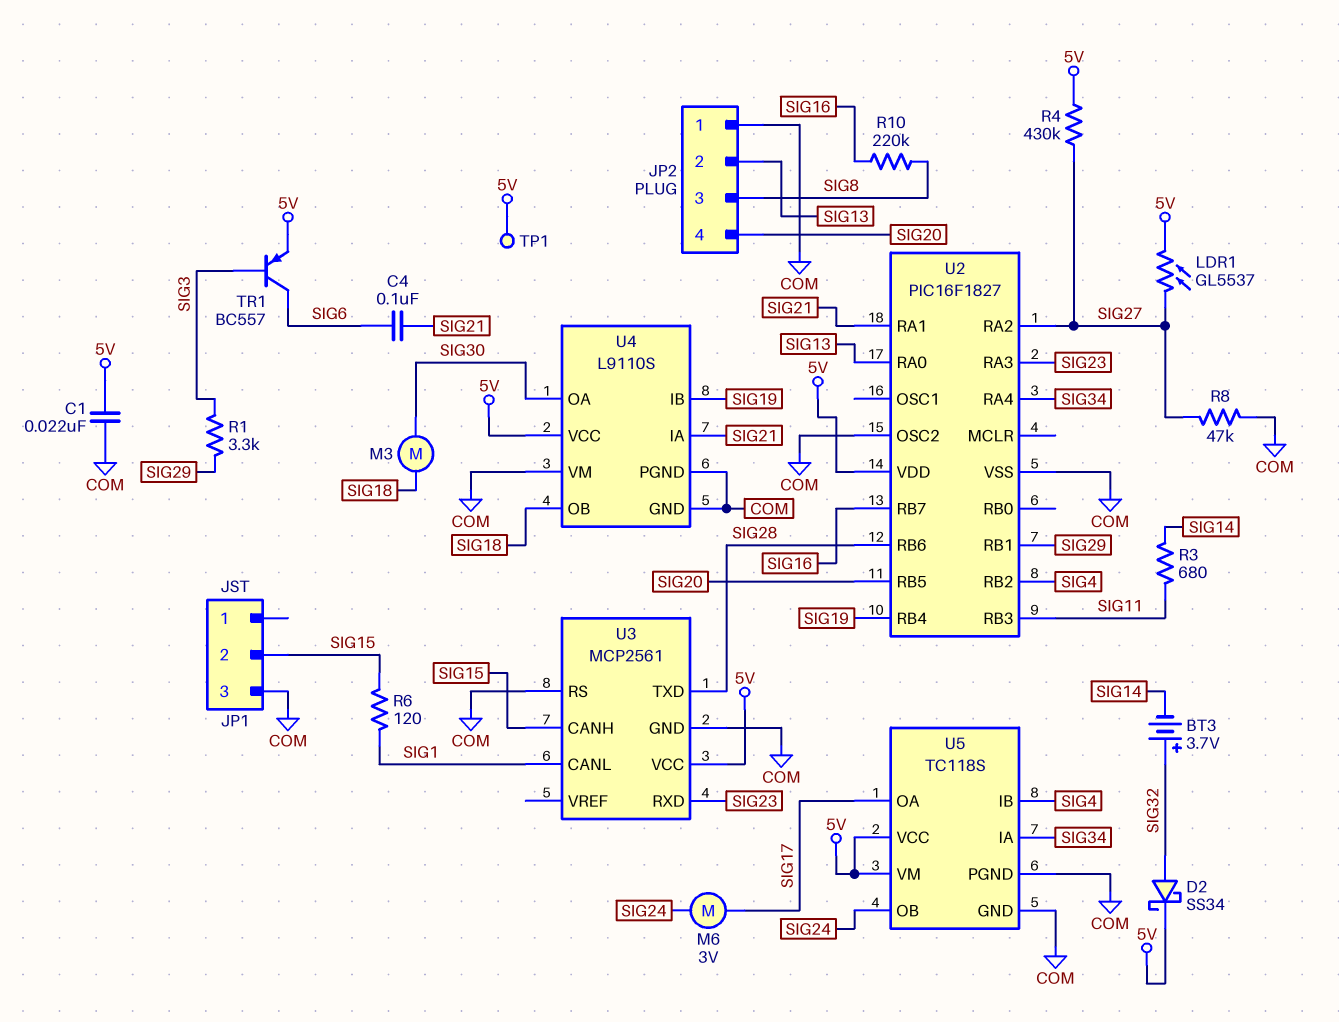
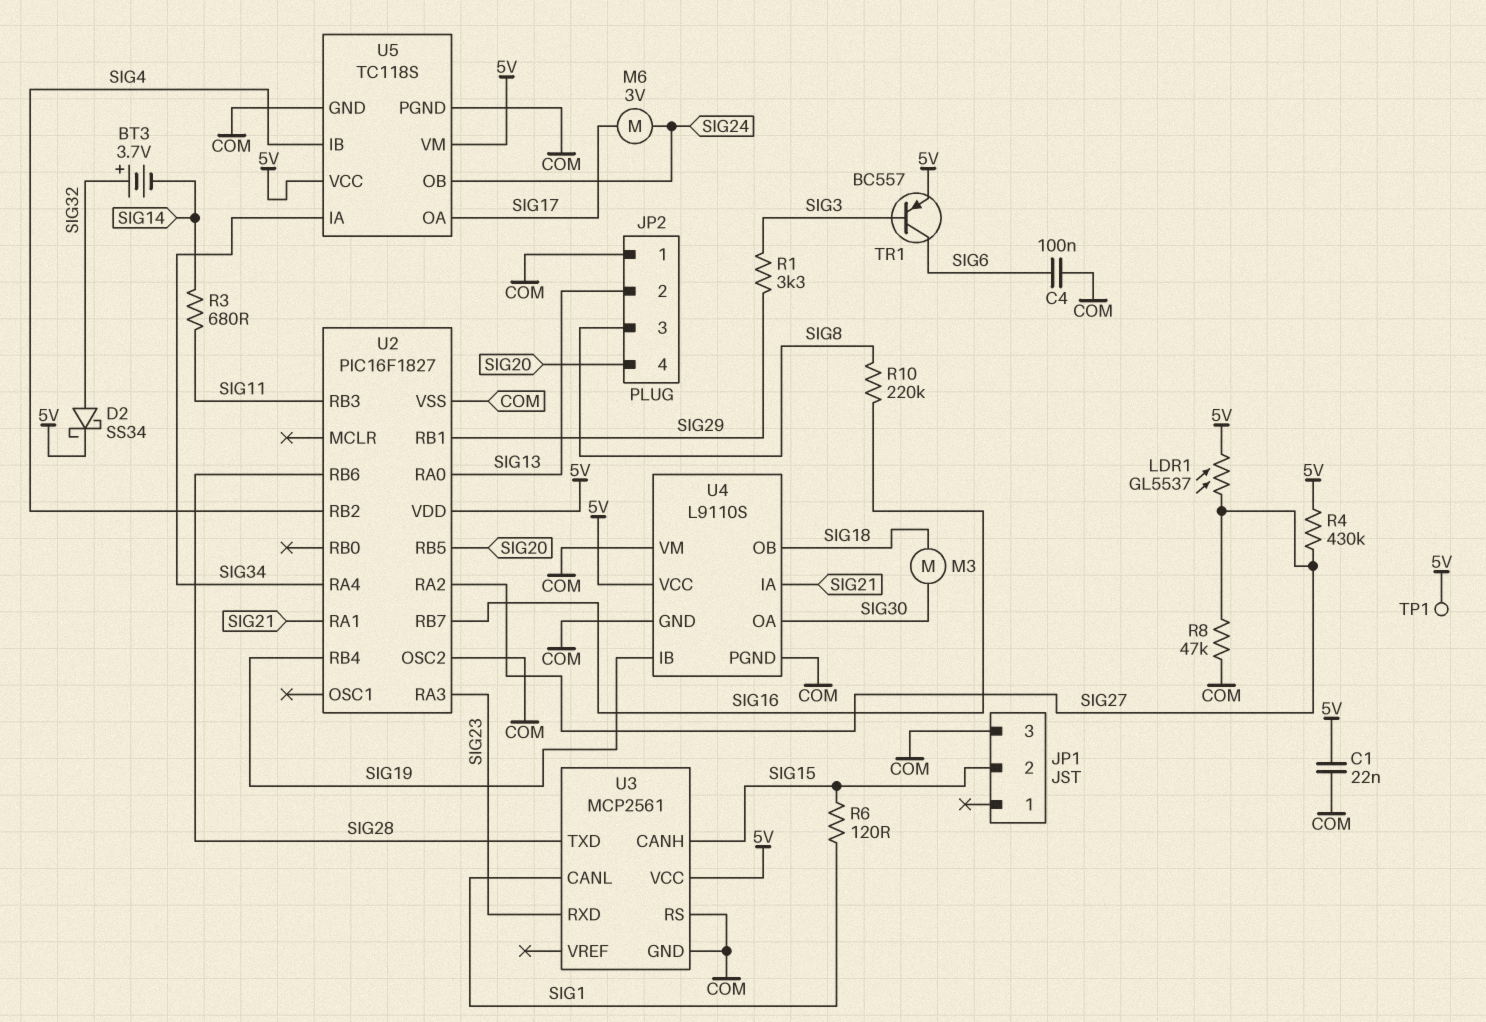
C4: 100nF (SIG6, SIG21) -> 100nF (COM, SIG6)

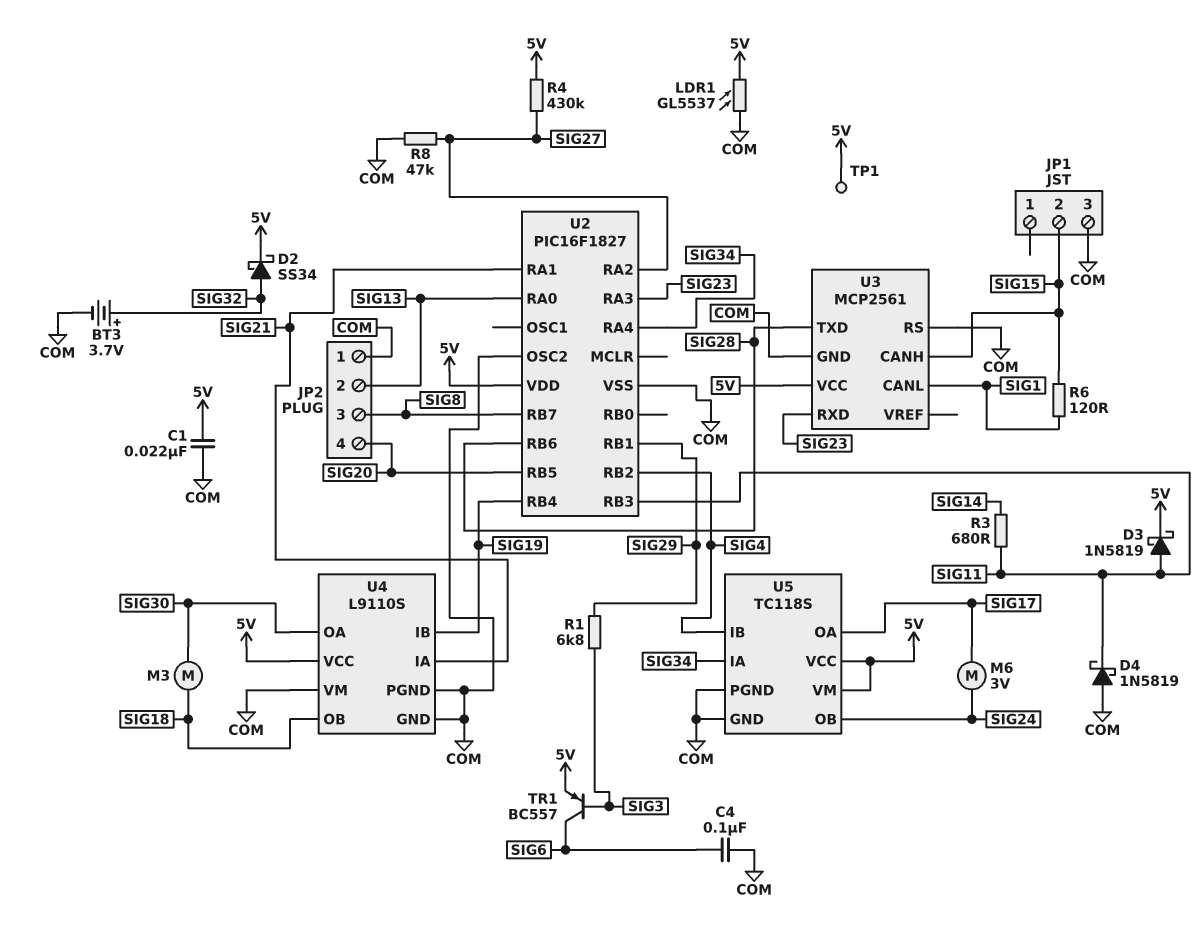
BT3: 3.7V (plus SIG32, minus SIG14) -> 3.7V (plus SIG32, minus COM)
D3: none -> schottky 1N5819 (A SIG11, K 5V)
D4: none -> schottky 1N5819 (A COM, K SIG11)
LDR1: GL5537 (5V, SIG27) -> GL5537 (5V, COM)
R1: 3.3k (SIG3, SIG29) -> 6.8k (SIG3, SIG29)
R10: 220k (SIG8, SIG16) -> none
U2 pin RB7: SIG16 -> SIG8

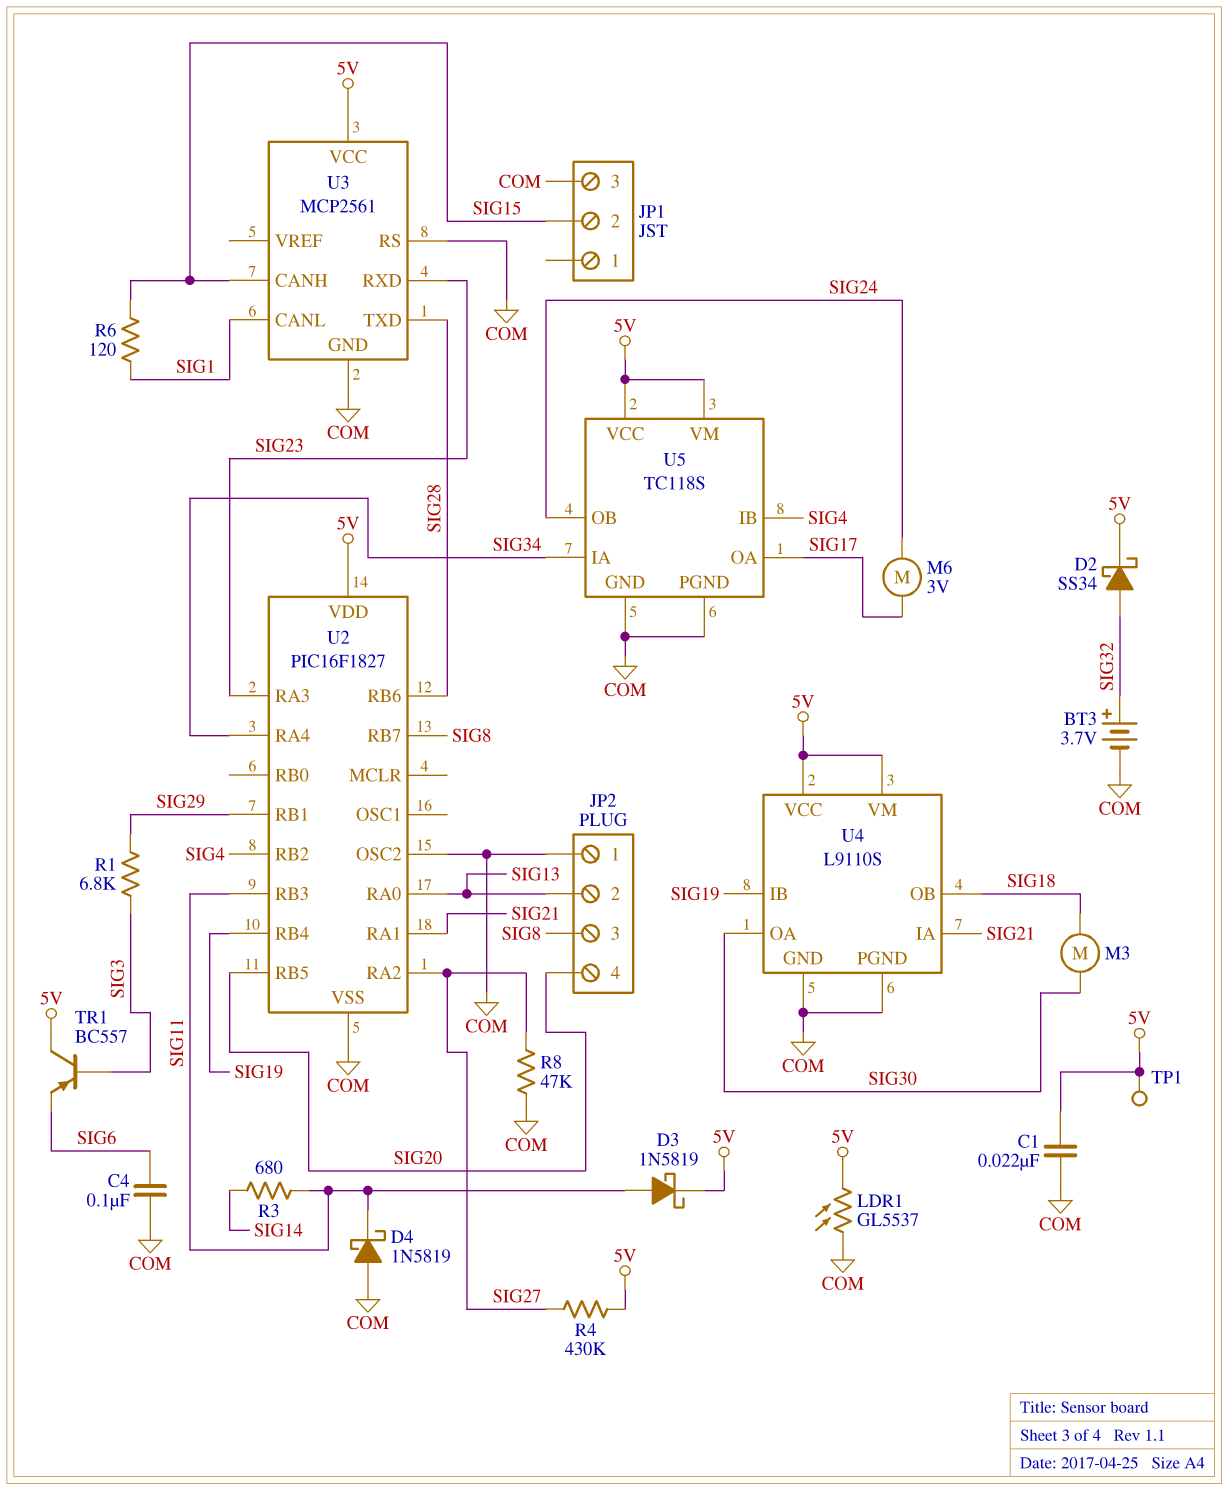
TR1: PNP BC557 (B SIG3, C SIG6, E 5V) -> PNP BC557 (B SIG3, C 5V, E SIG6)
U4 pin VM: COM -> 5V

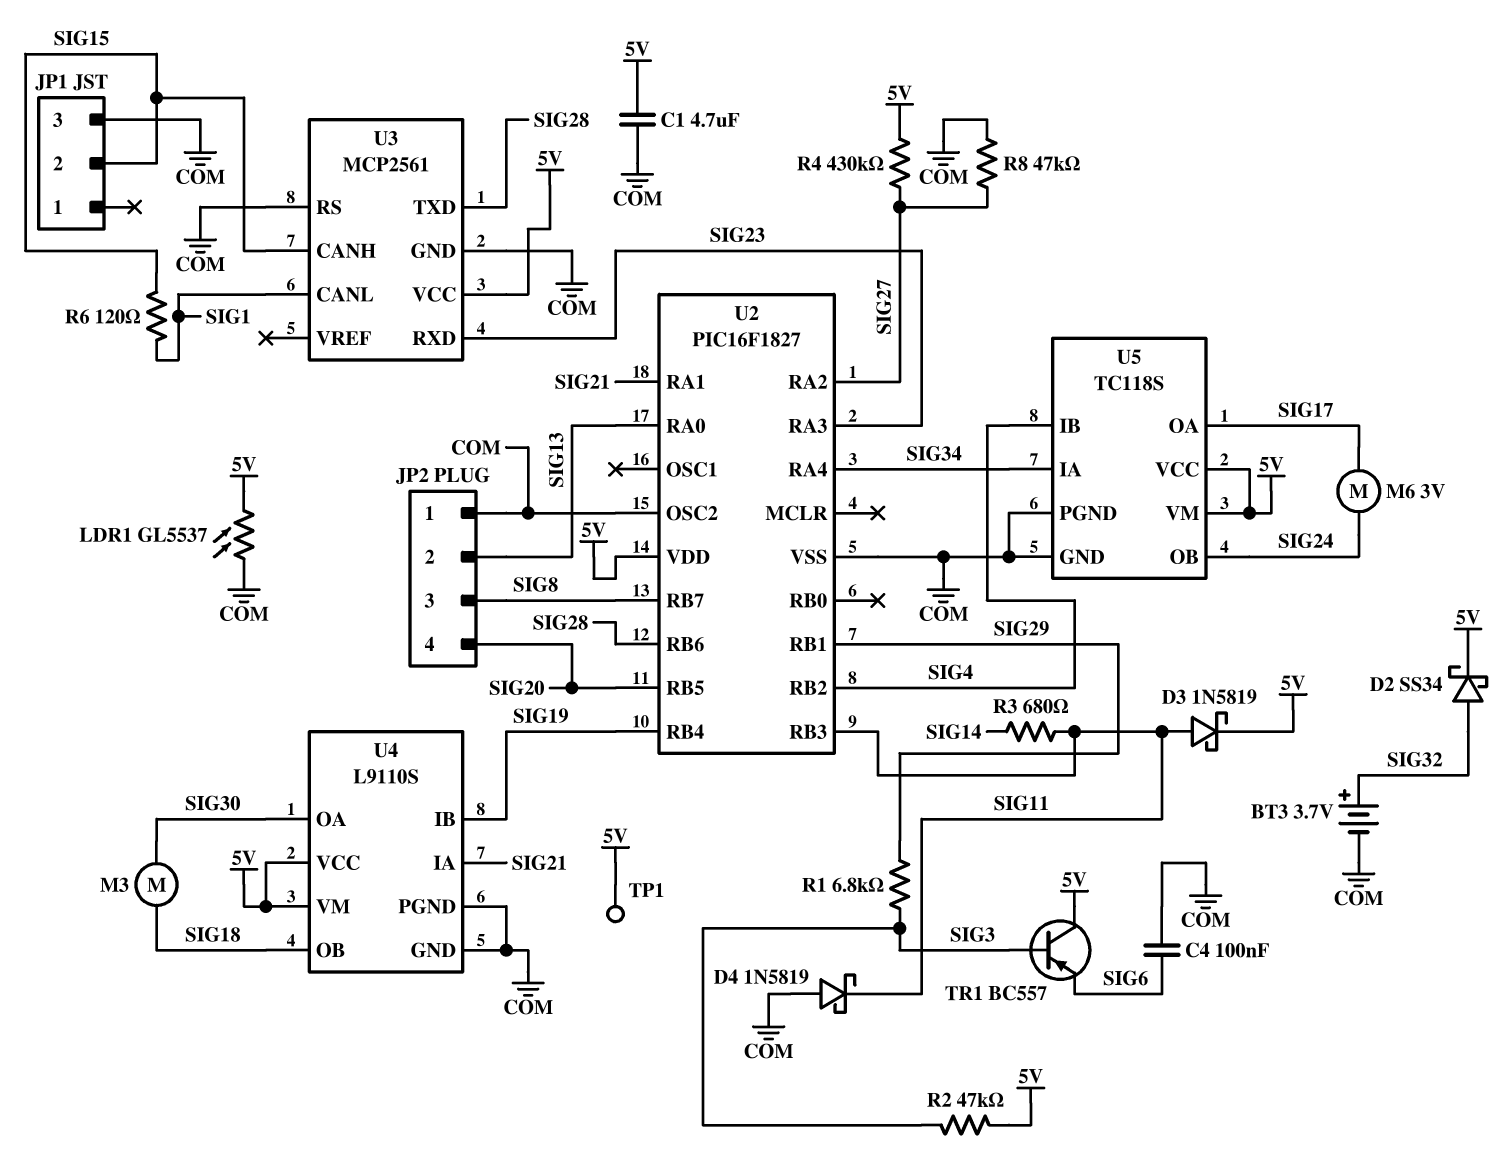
C1: 22nF (5V, COM) -> 4.7uF (5V, COM)
R2: none -> 47k (5V, SIG3)

